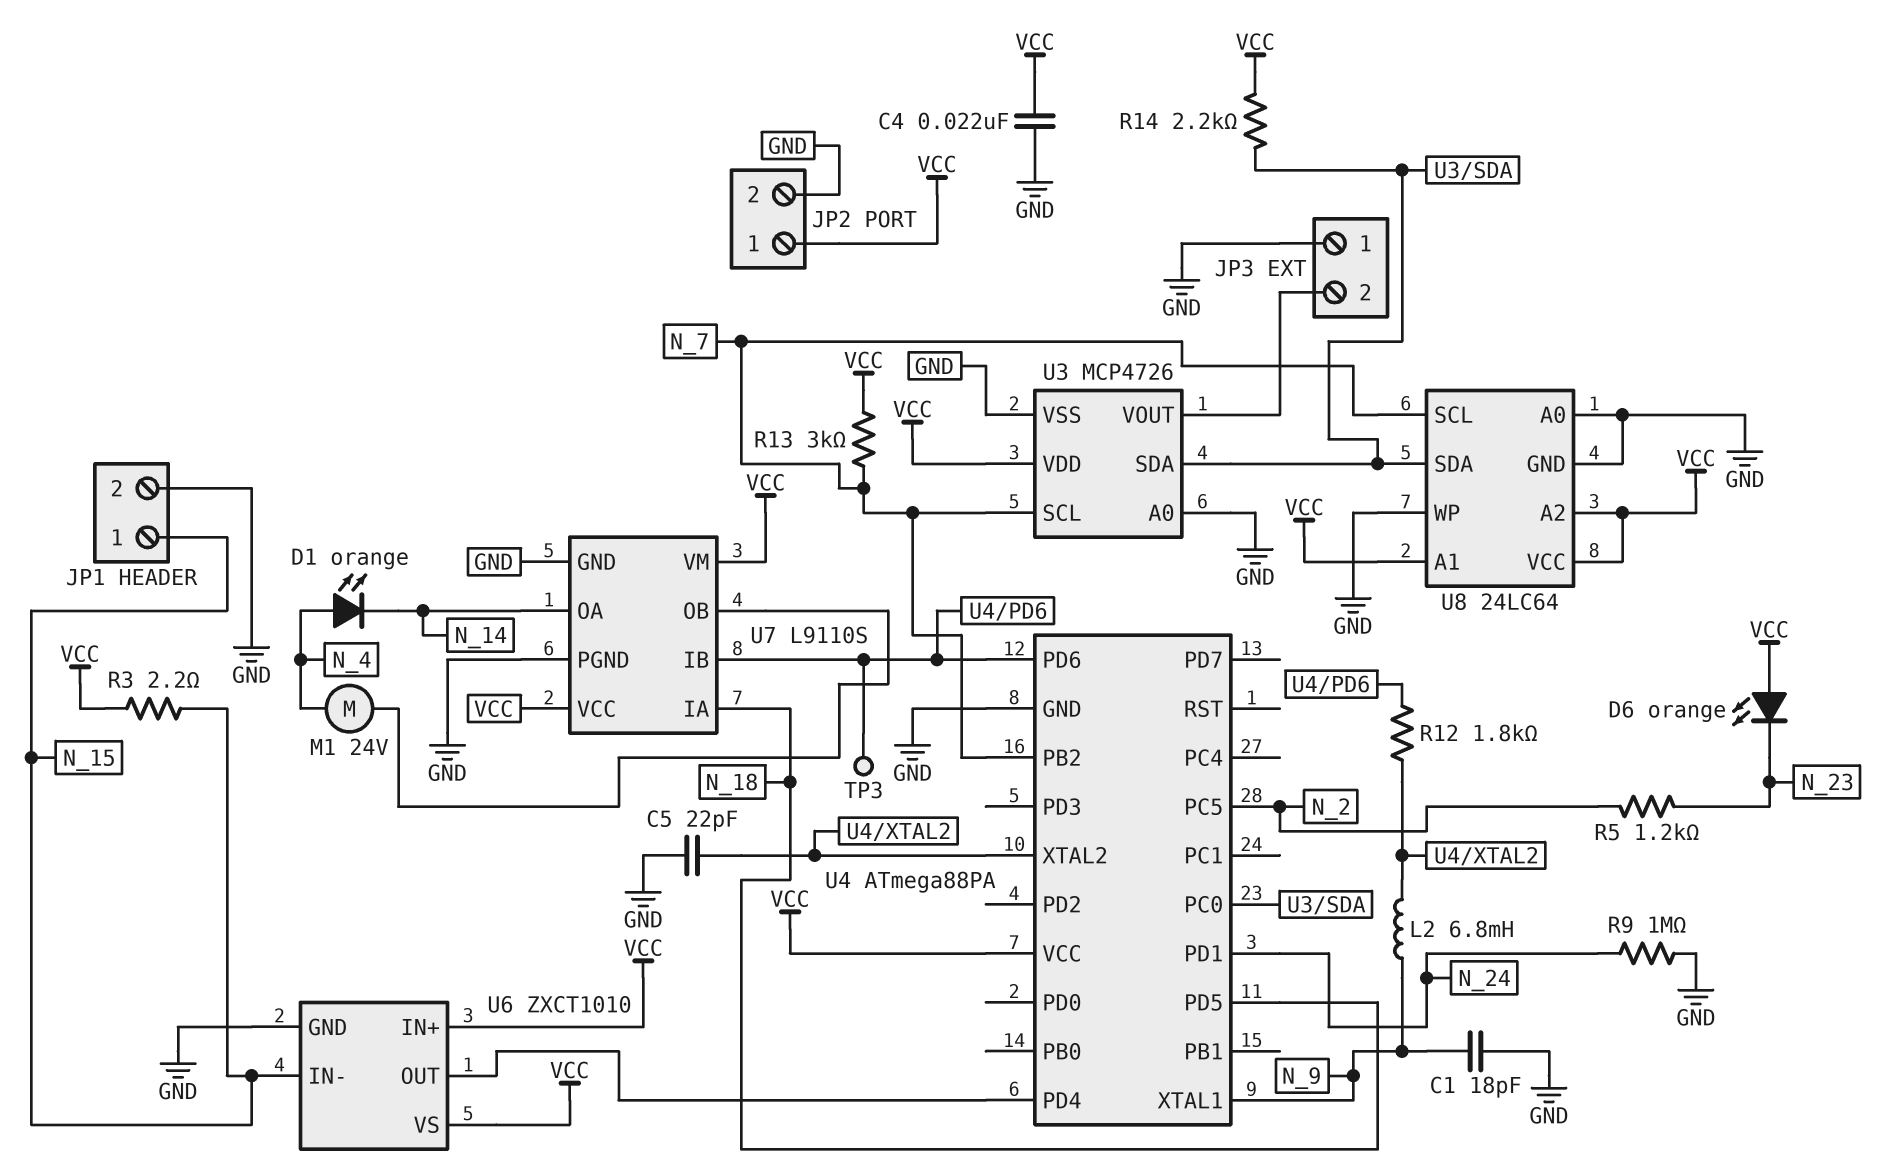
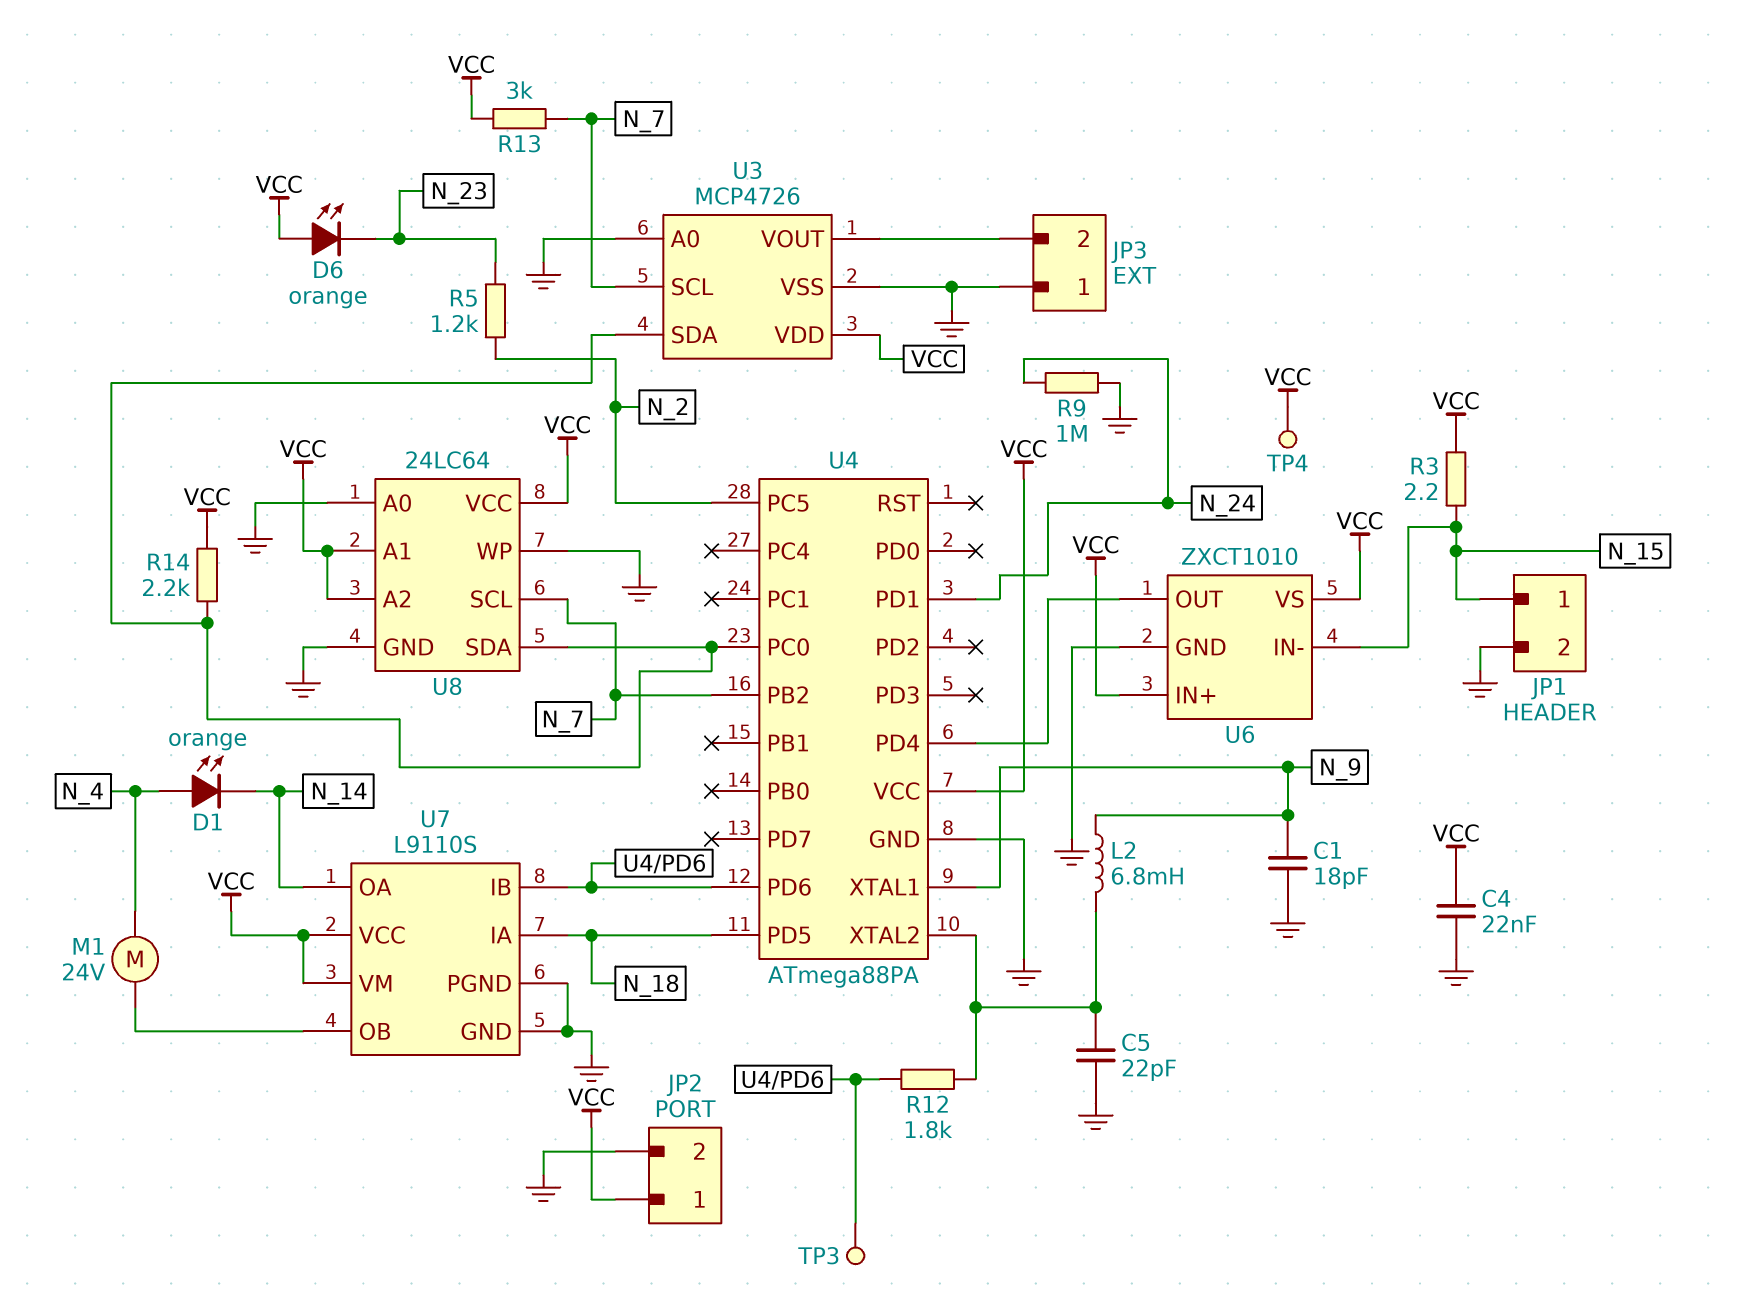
TP4: none -> test point (VCC)

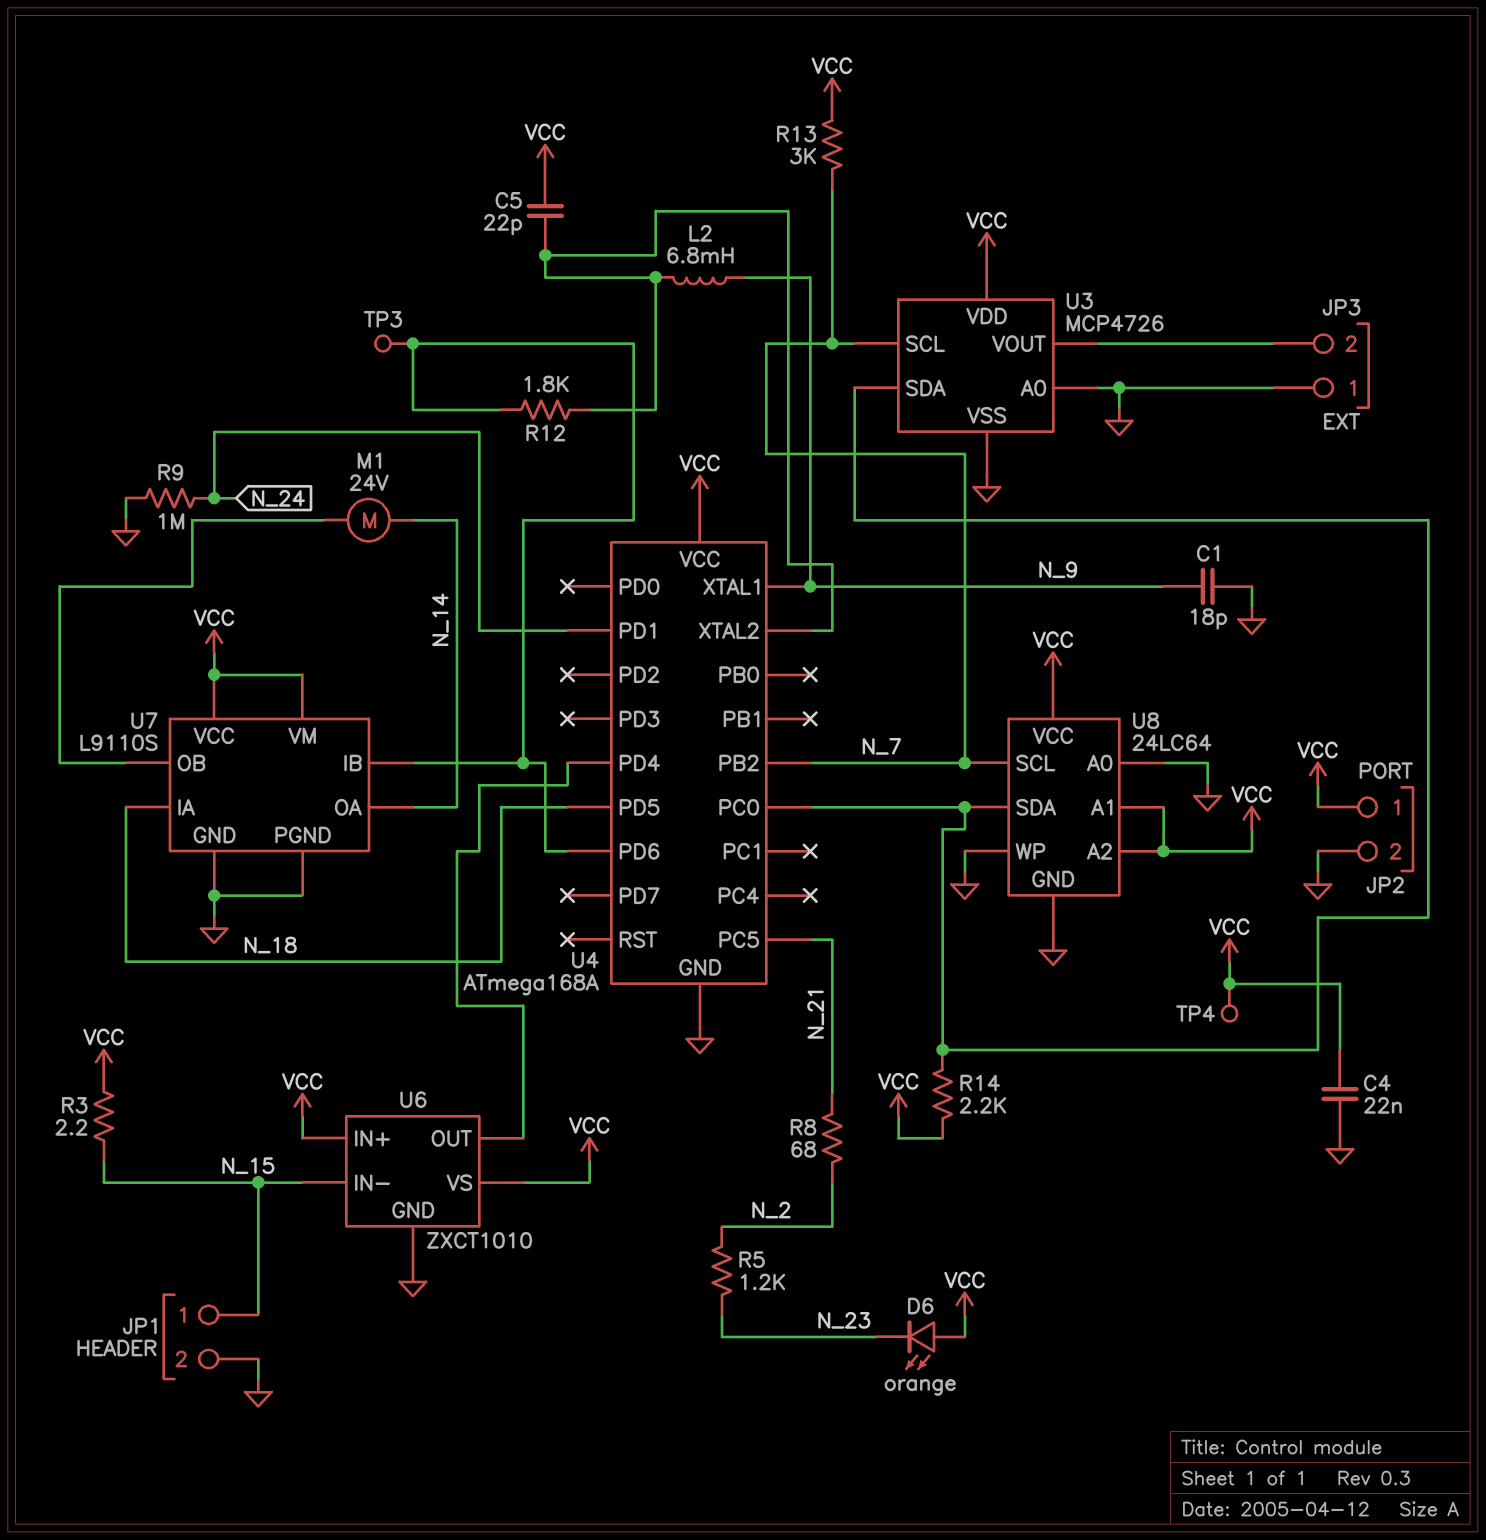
C5: 22pF (GND, U4/XTAL2) -> 22pF (U4/XTAL2, VCC)
D1: LED orange (A N_4, K N_14) -> none
M1: motor 24V (N_4, U7/OB) -> motor 24V (N_14, U7/OB)
R8: none -> 68 (N_2, N_21)
U4: ATmega88PA -> ATmega168A
U4 pin PC5: N_2 -> N_21

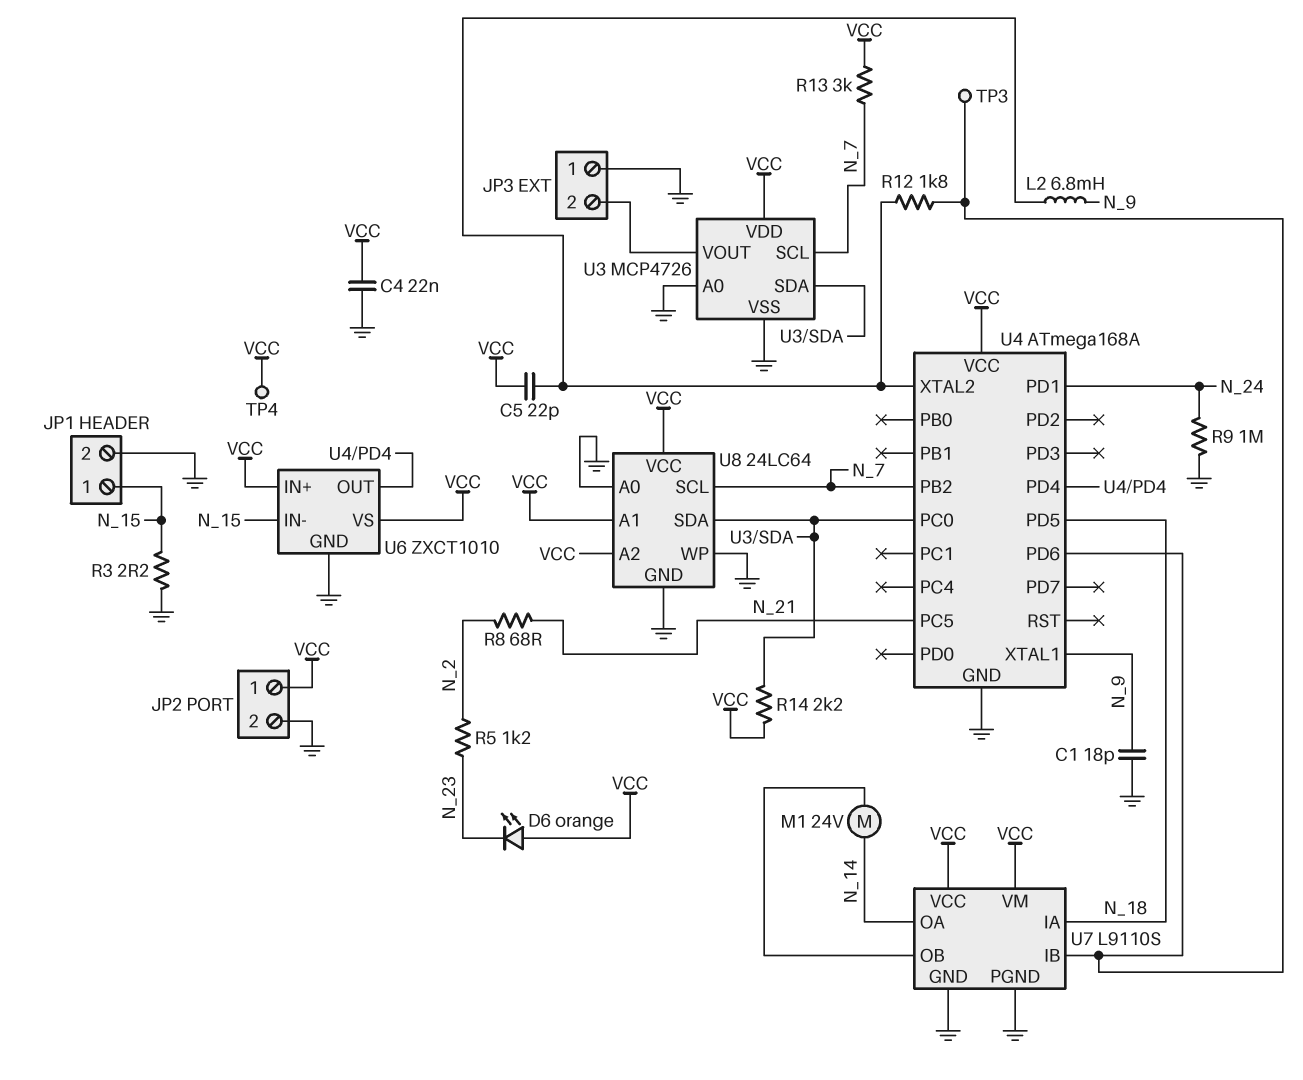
R3: 2.2 (N_15, VCC) -> 2.2 (GND, N_15)

